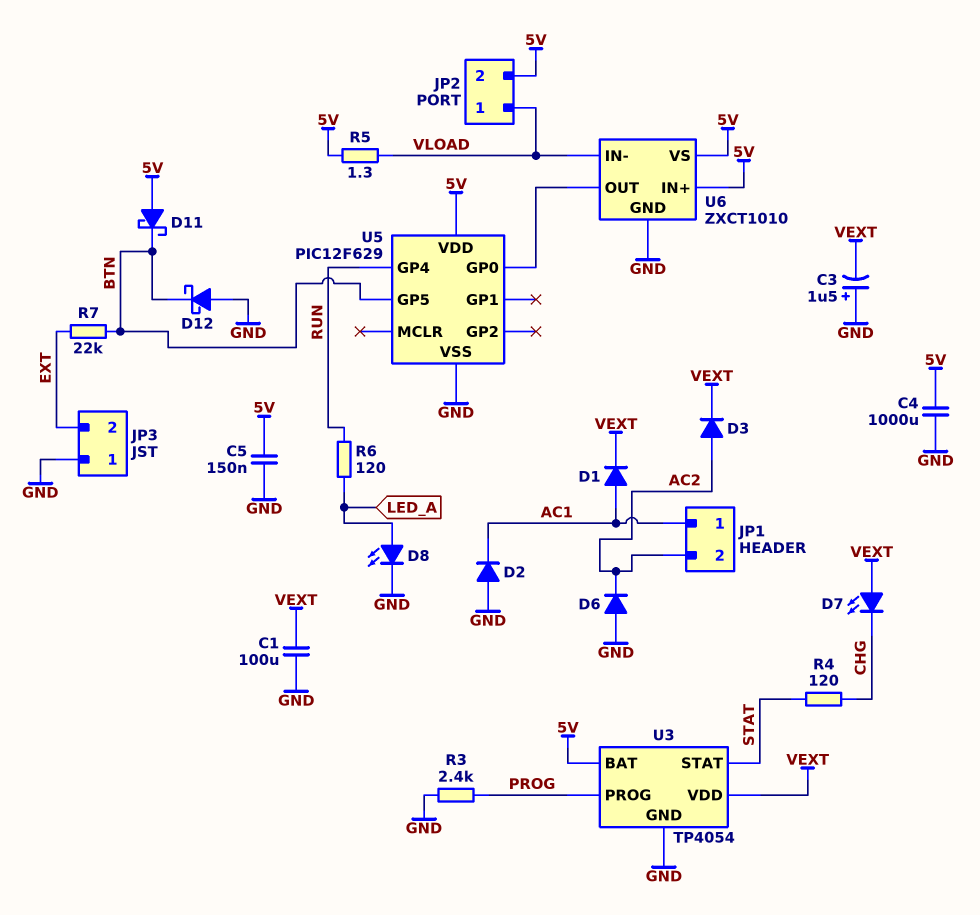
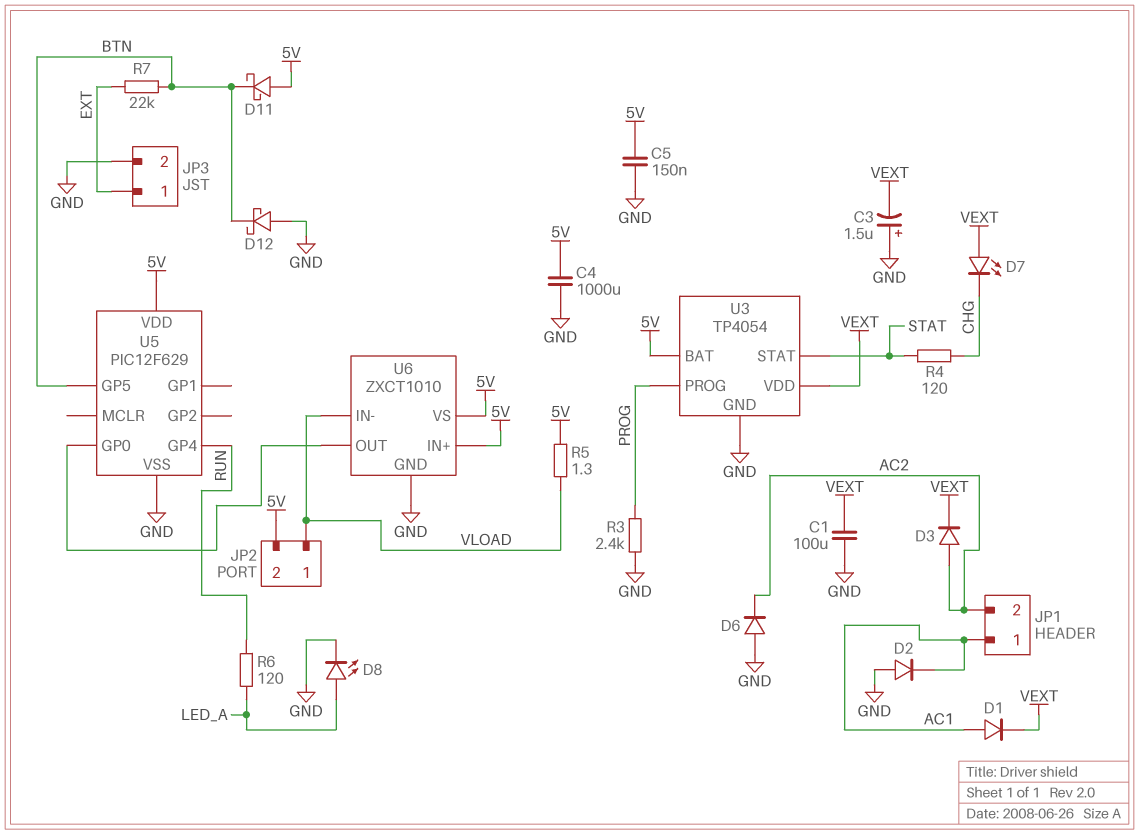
JP3 pin 1: GND -> EXT
JP3 pin 2: EXT -> GND

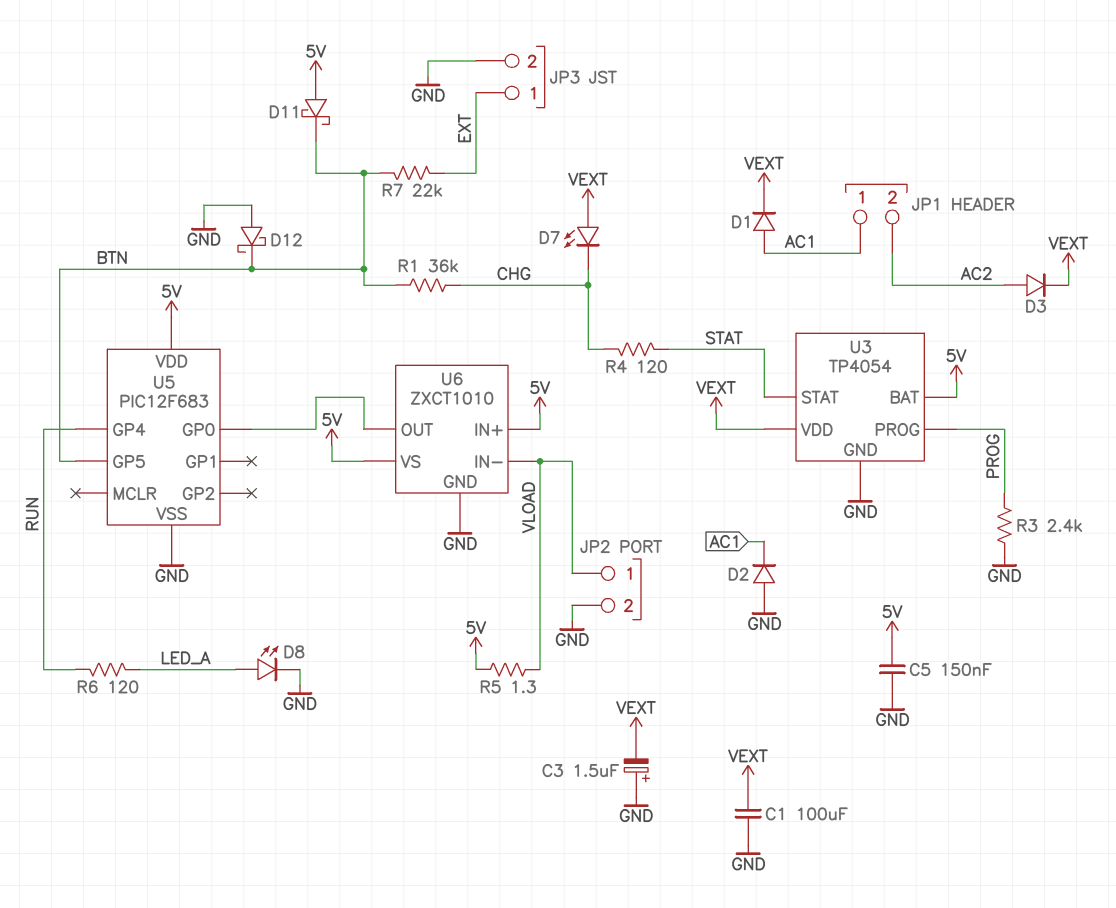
C4: 1000uF (5V, GND) -> none
D6: diode (A GND, K AC2) -> none
JP2 pin 2: 5V -> GND
R1: none -> 36k (BTN, CHG)
U5: PIC12F629 -> PIC12F683

